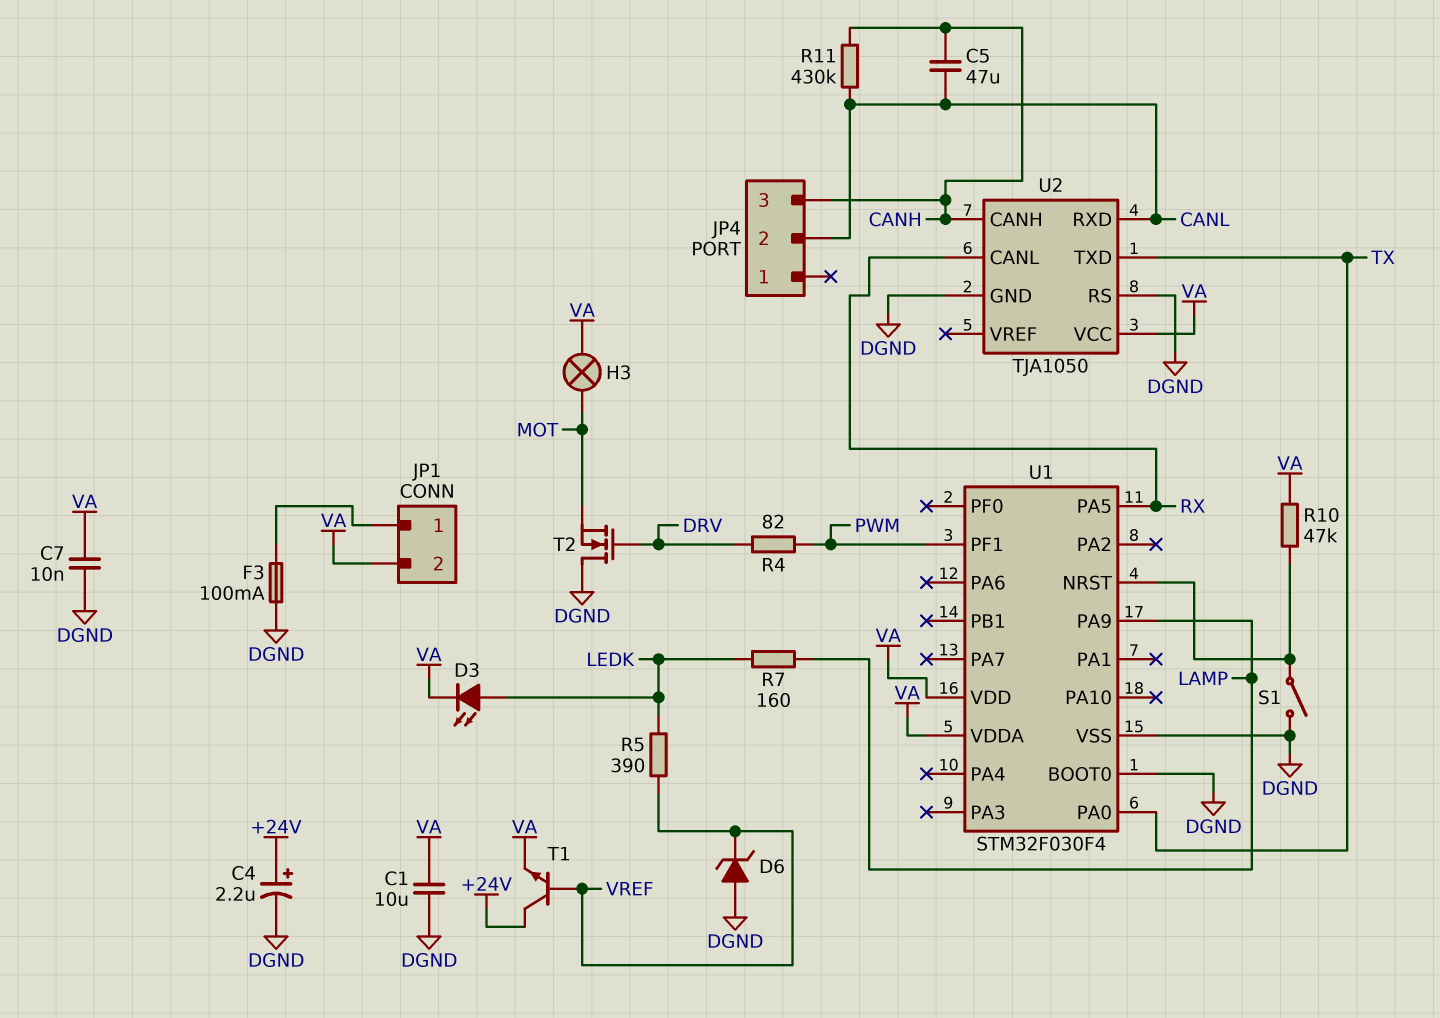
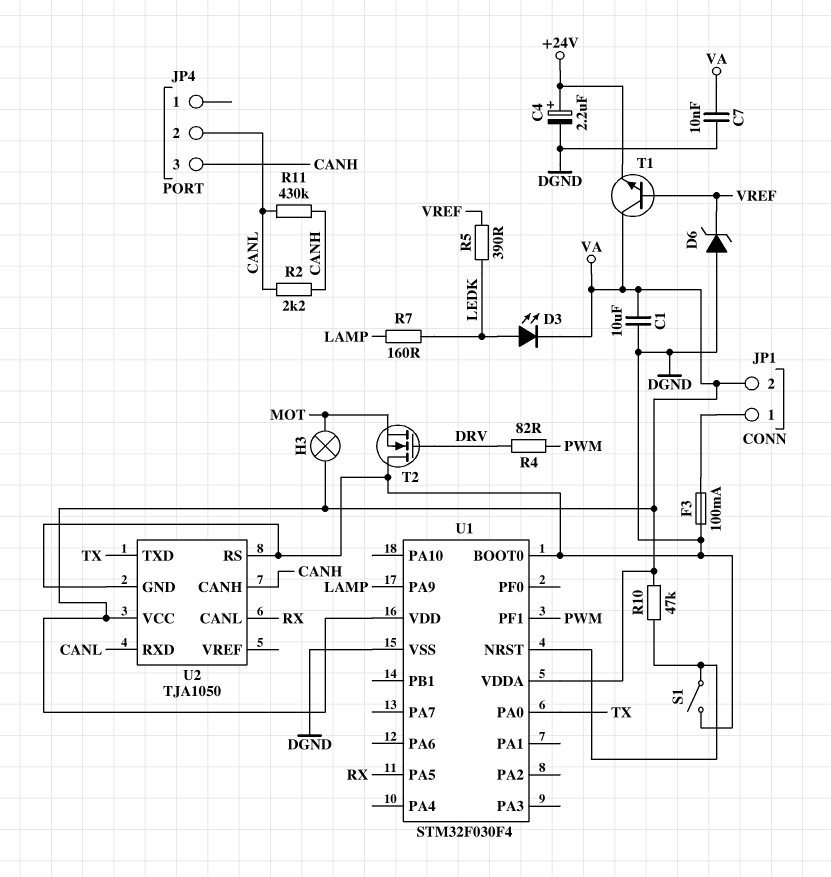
C5: 47uF (CANH, CANL) -> none
R2: none -> 2.2k (CANH, CANL)
T1: NPN (B VREF, C +24V, E VA) -> NPN (B VREF, C VA, E +24V)

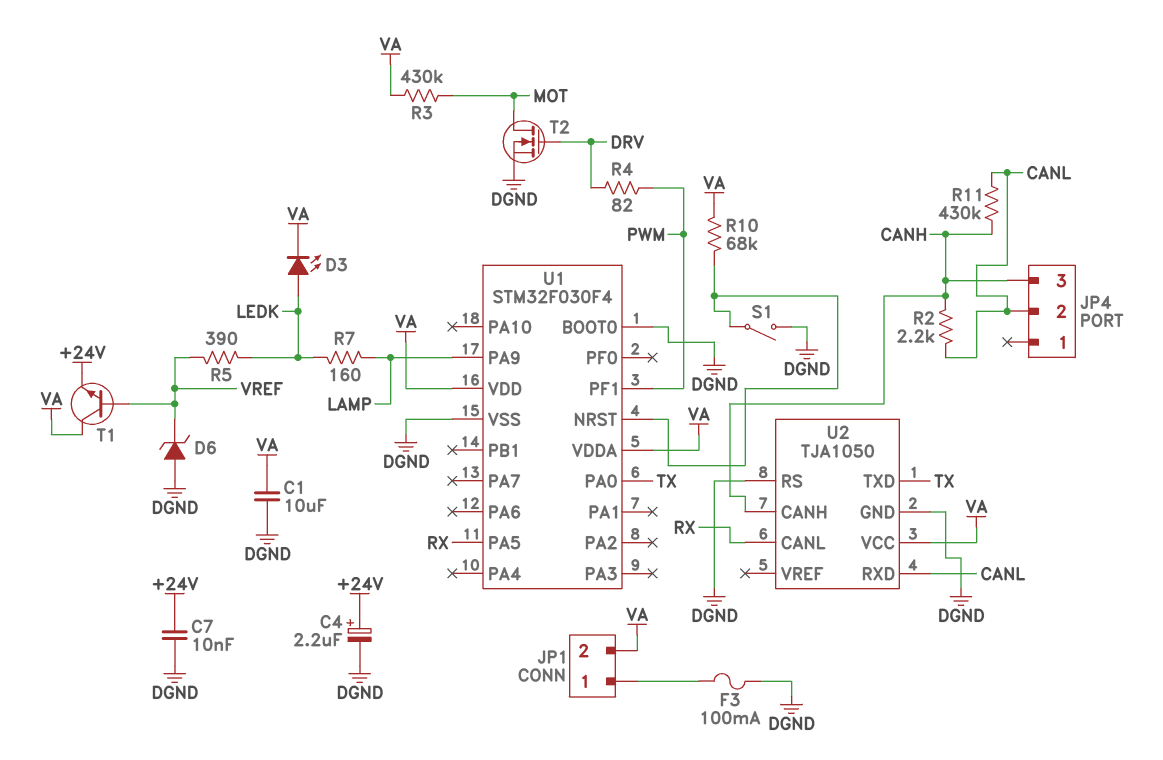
C7: 10nF (DGND, VA) -> 10nF (+24V, DGND)
H3: lamp (MOT, VA) -> none
R3: none -> 430k (MOT, VA)
R10: 47k (U1/NRST, VA) -> 68k (U1/NRST, VA)
T2: NMOS (G DRV, D DGND, S MOT) -> NMOS (G DRV, D MOT, S DGND)

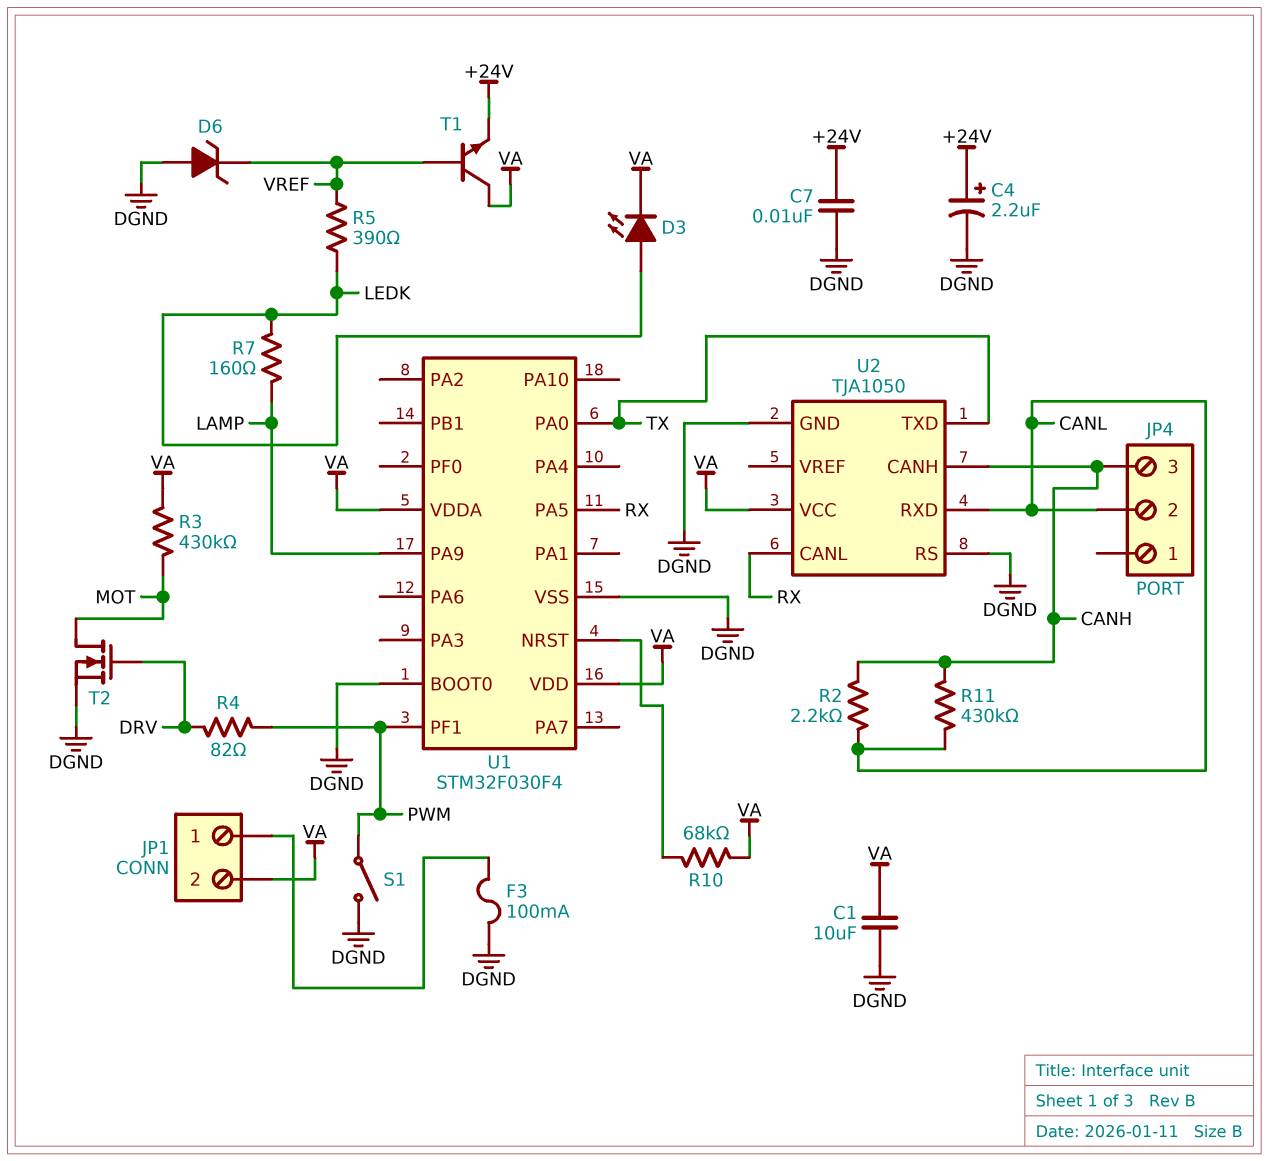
S1: switch (DGND, U1/NRST) -> switch (DGND, PWM)

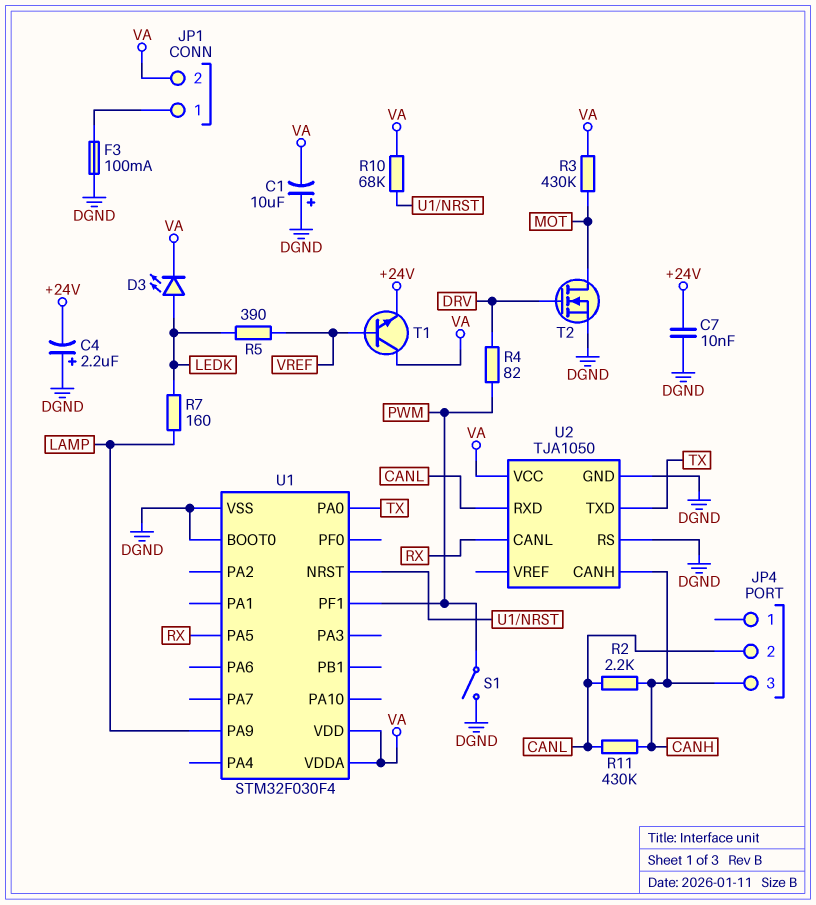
C1: 10uF (DGND, VA) -> 10uF (plus DGND, minus VA)
C4: 2.2uF (plus +24V, minus DGND) -> 2.2uF (plus DGND, minus +24V)
D6: zener (A DGND, K VREF) -> none

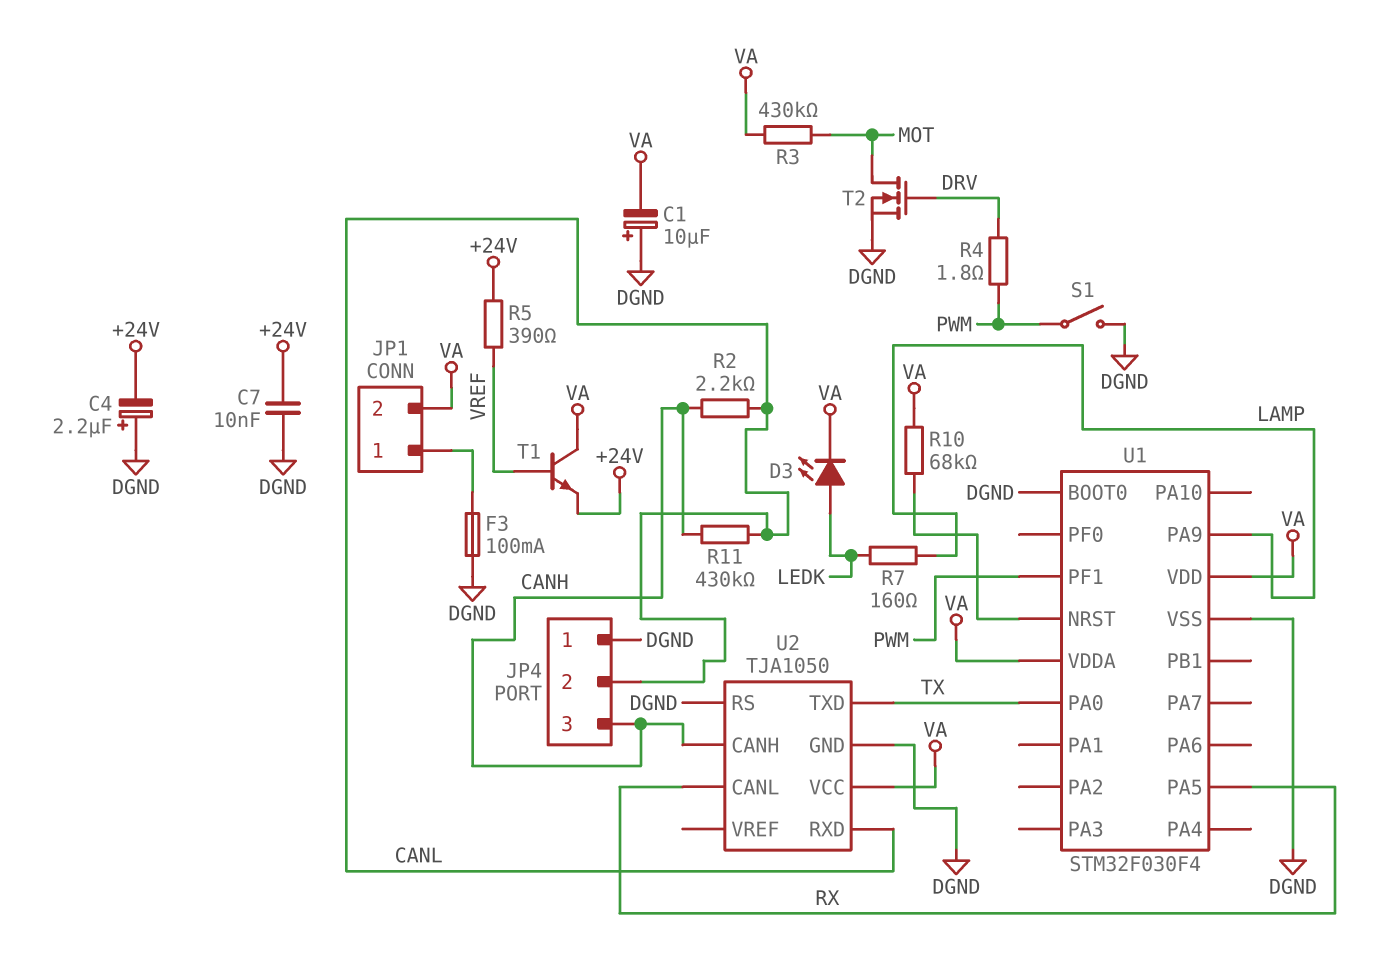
JP4 pin 1: none -> DGND
R4: 82 (DRV, PWM) -> 1.8 (DRV, PWM)
R5: 390 (LEDK, VREF) -> 390 (+24V, VREF)

